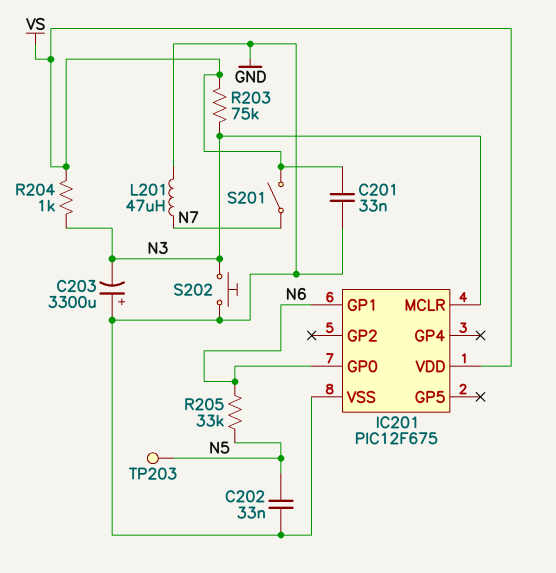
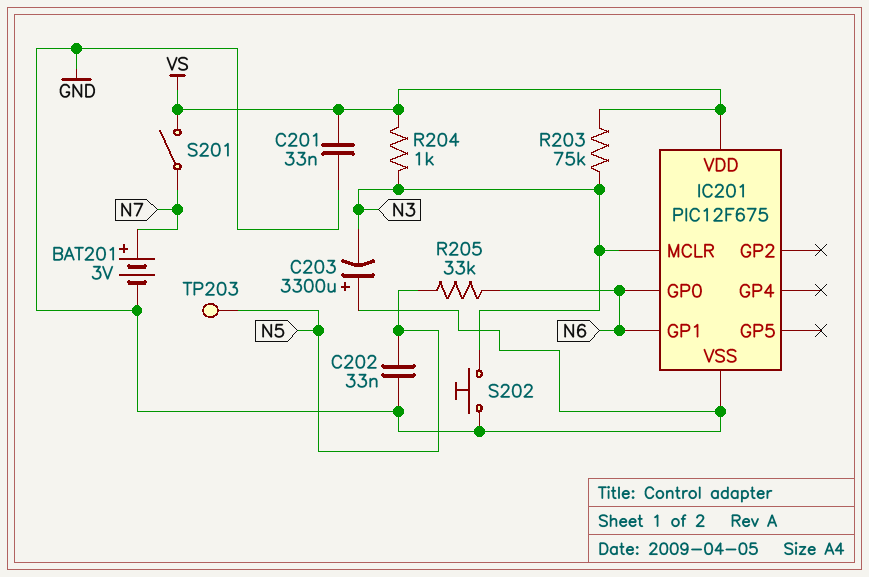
BAT201: none -> 3V (plus N7, minus GND)
L201: 47uH (GND, N7) -> none

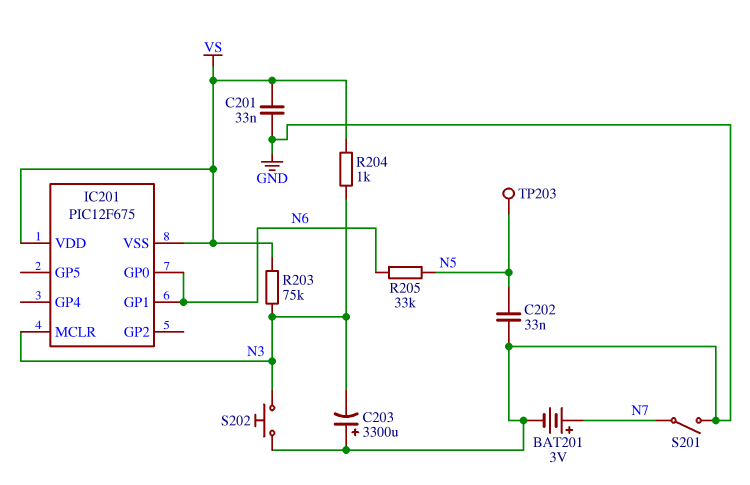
IC201 pin VSS: GND -> VS
S201: switch (N7, VS) -> switch (GND, N7)

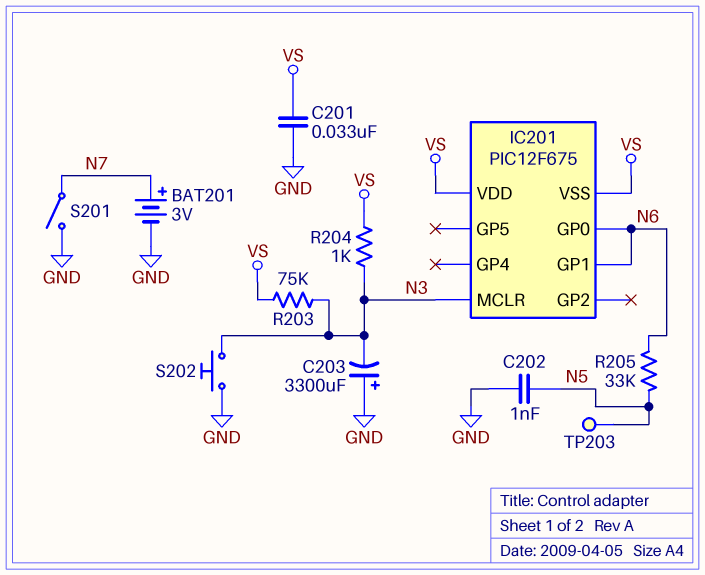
C202: 33nF (GND, N5) -> 1nF (GND, N5)

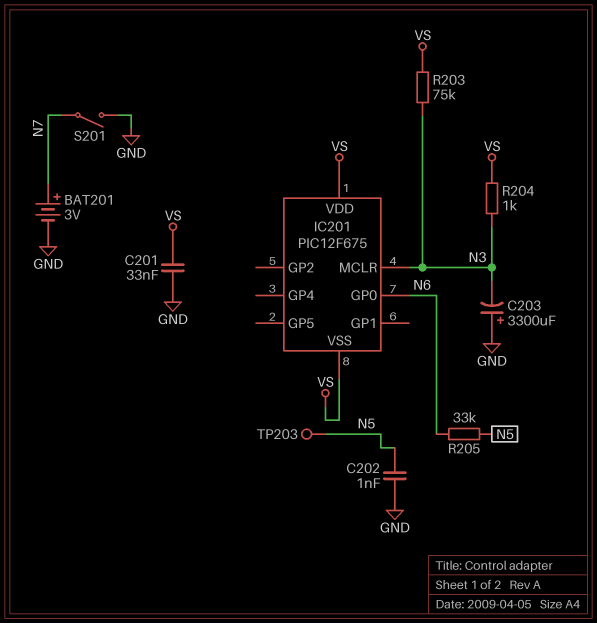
IC201 pin GP1: N6 -> none
S202: button (GND, N3) -> none

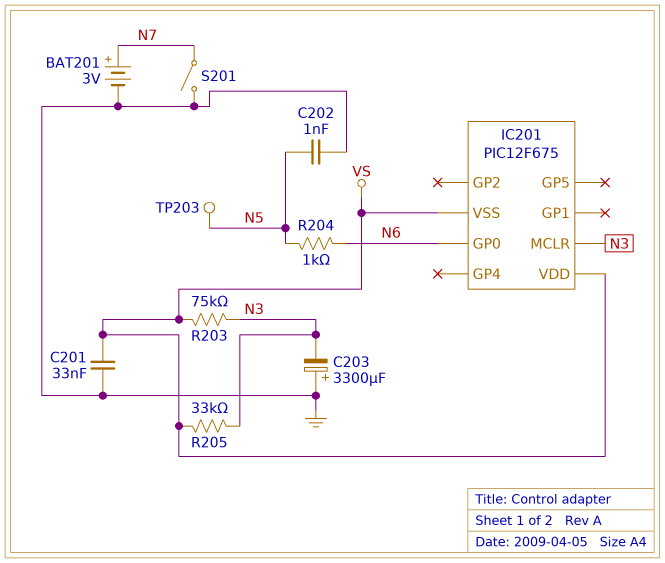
R204: 1k (N3, VS) -> 1k (N5, N6)
R205: 33k (N5, N6) -> 33k (N3, VS)

